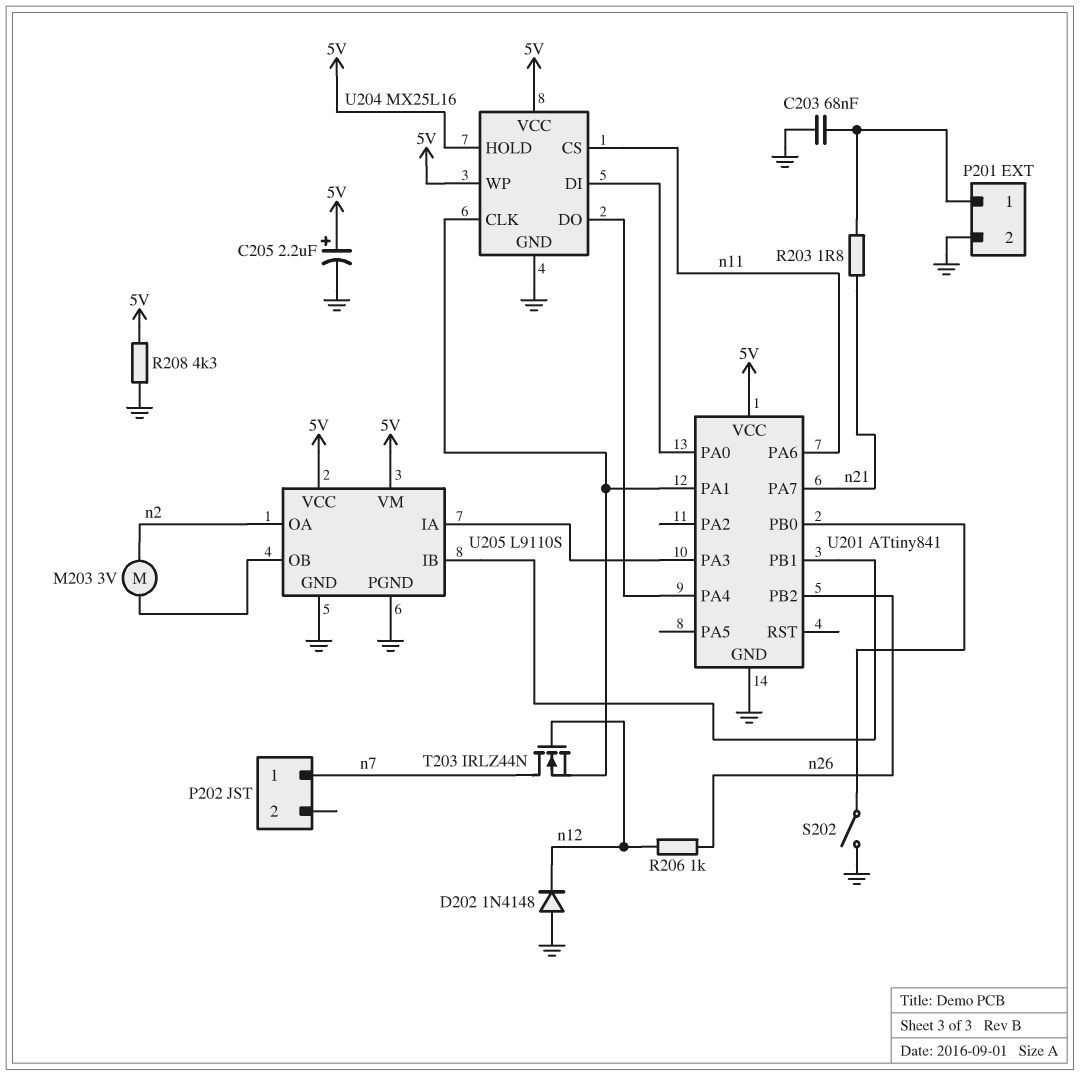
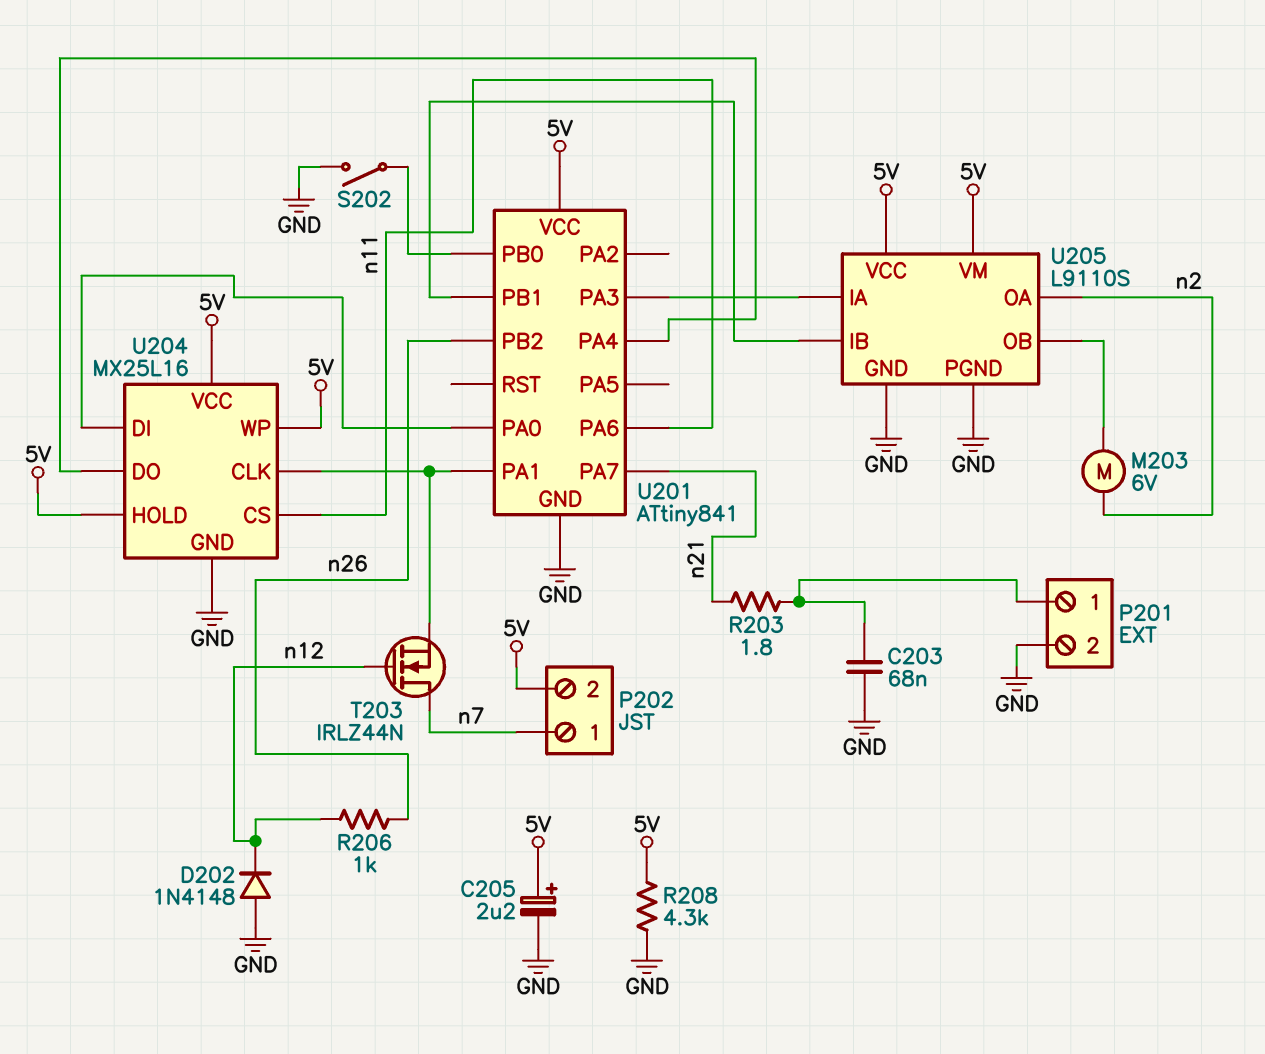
M203: motor 3V (U205/OB, n2) -> motor 6V (U205/OB, n2)
P202 pin 2: none -> 5V

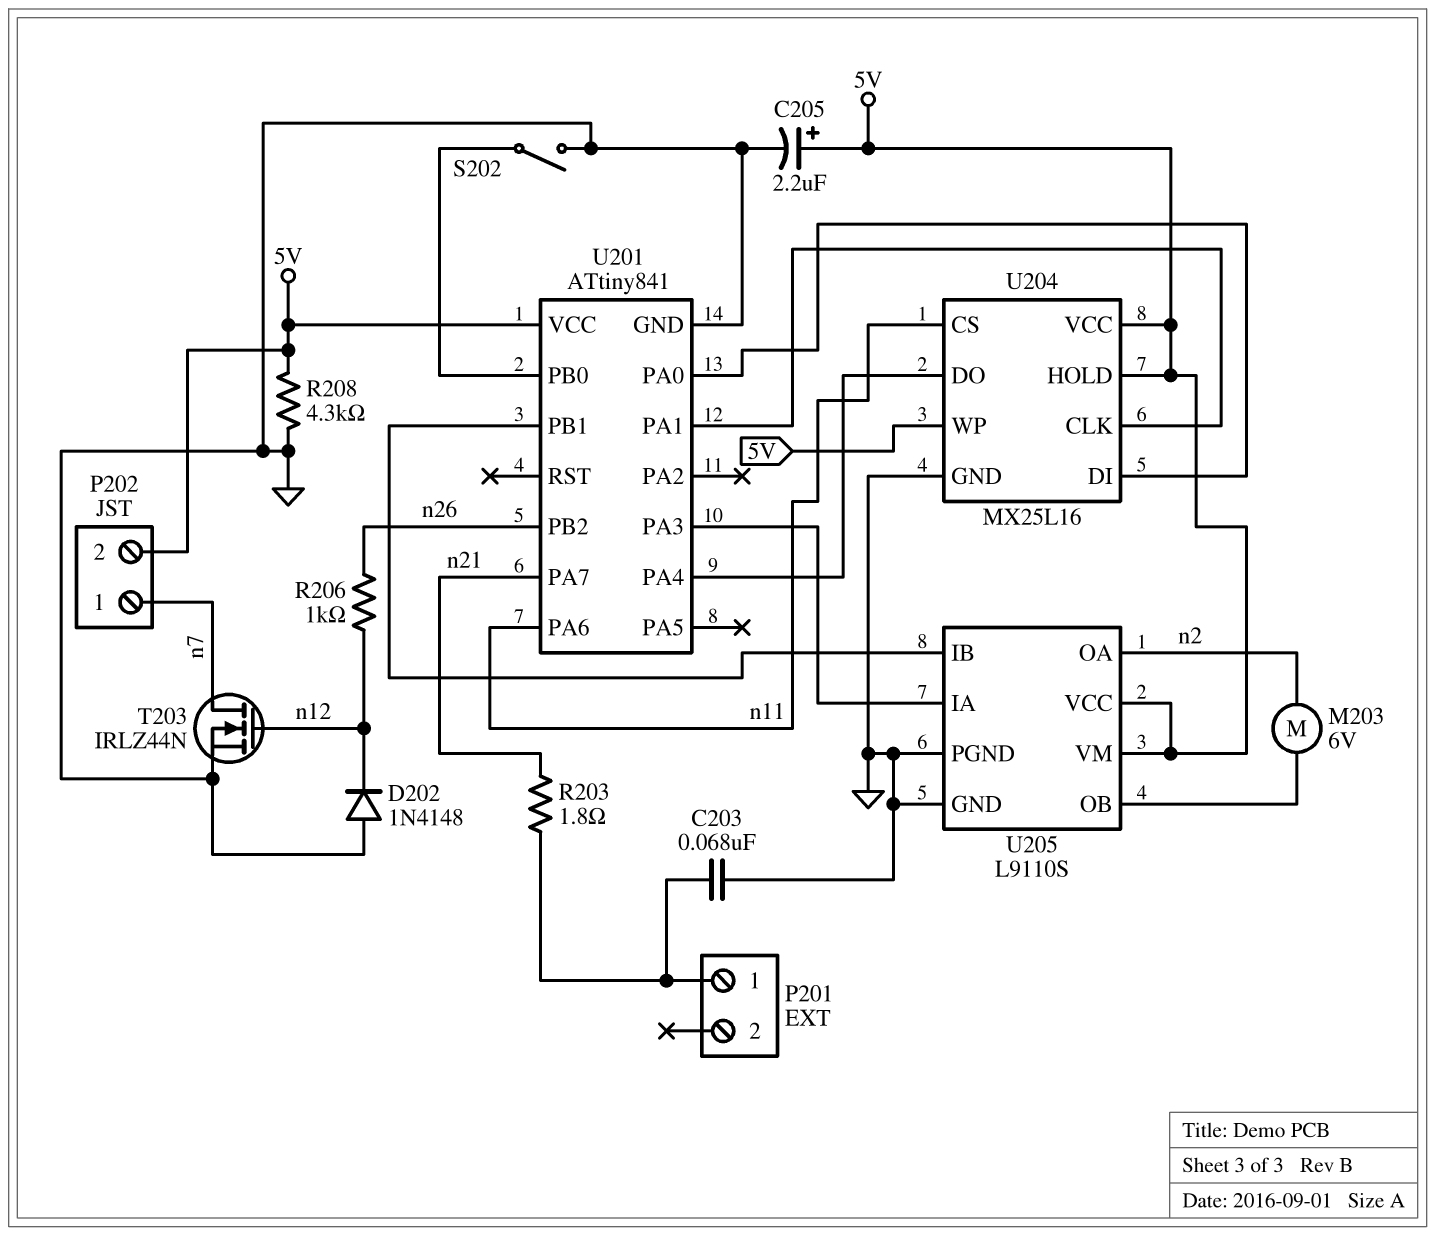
P201 pin 2: GND -> none
T203: NMOS IRLZ44N (G n12, D n7, S U201/PA1) -> NMOS IRLZ44N (G n12, D n7, S GND)

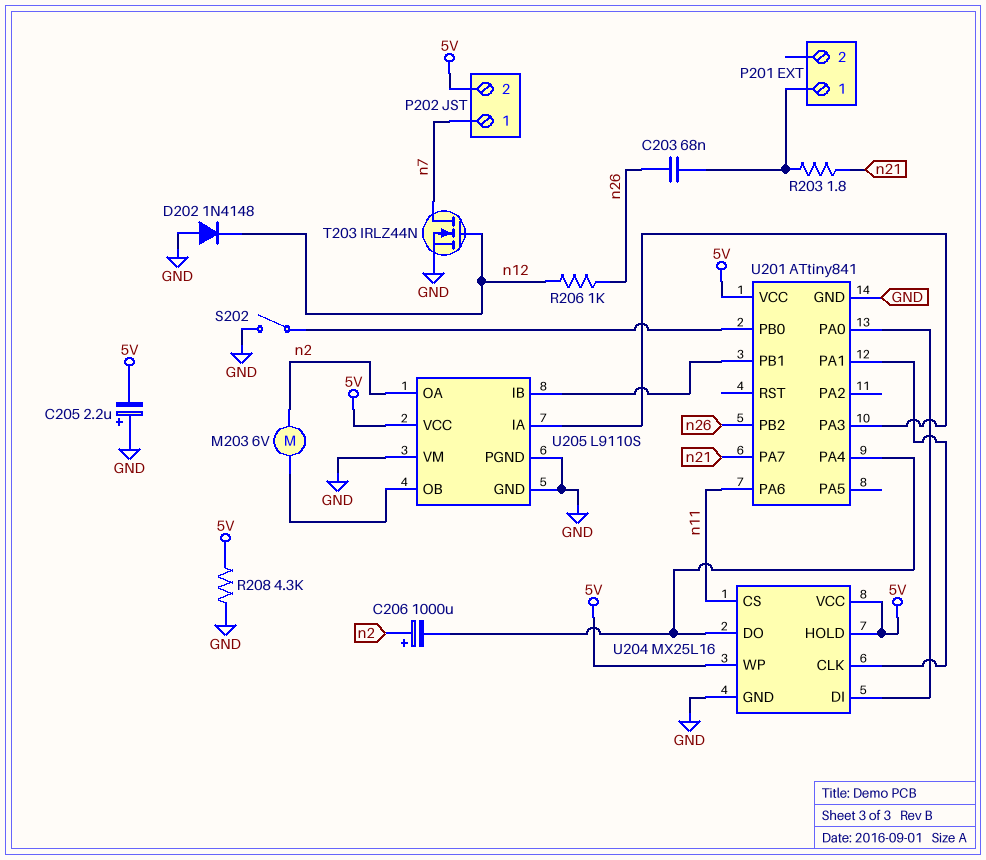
C203: 68nF (GND, P201/1) -> 68nF (P201/1, n26)
C205: 2.2uF (plus 5V, minus GND) -> 2.2uF (plus GND, minus 5V)
C206: none -> 1000uF (plus n2, minus U201/PA4)
U205 pin VM: 5V -> GND

